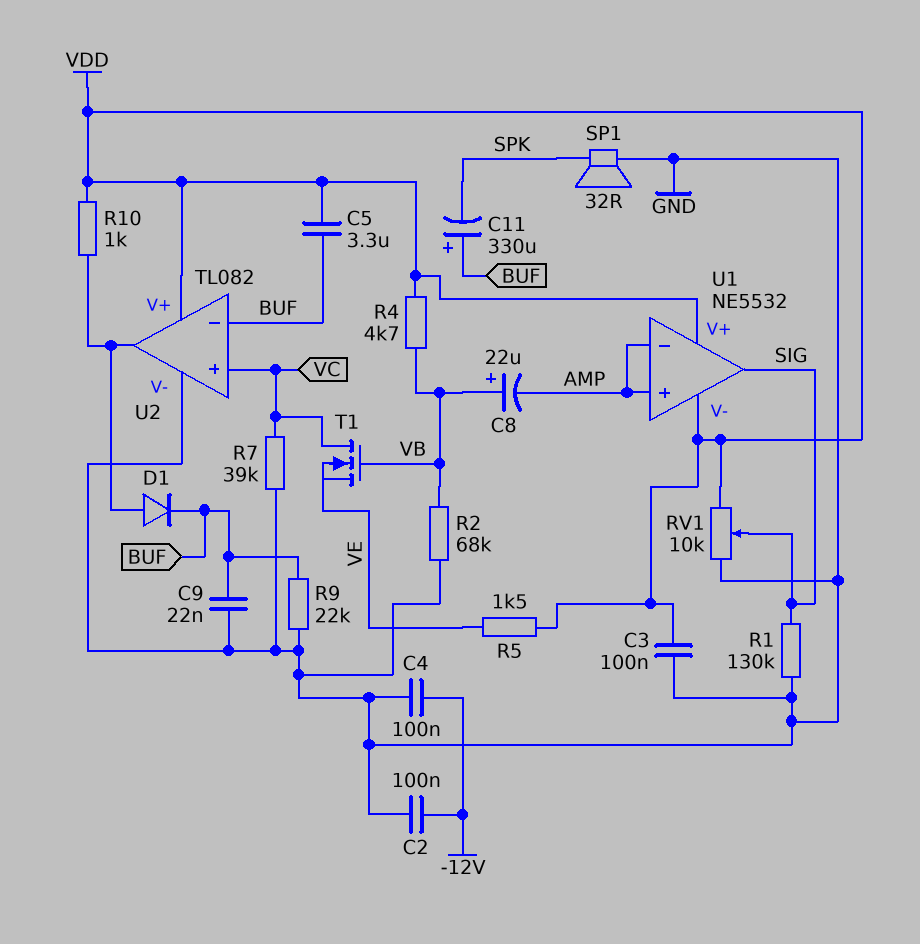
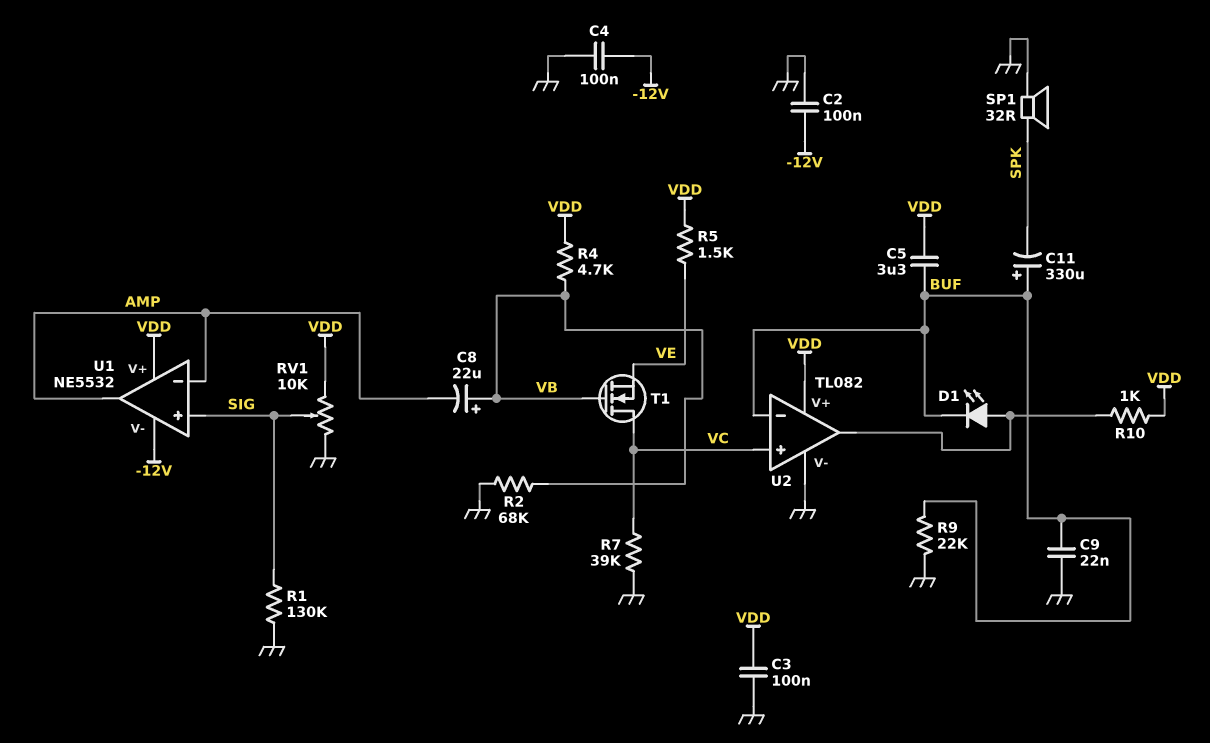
D1: diode (A U2/out, K BUF) -> LED (A U2/out, K BUF)
U1 pin V-: VDD -> -12V
U1 pin in+: AMP -> SIG
U1 pin out: SIG -> AMP

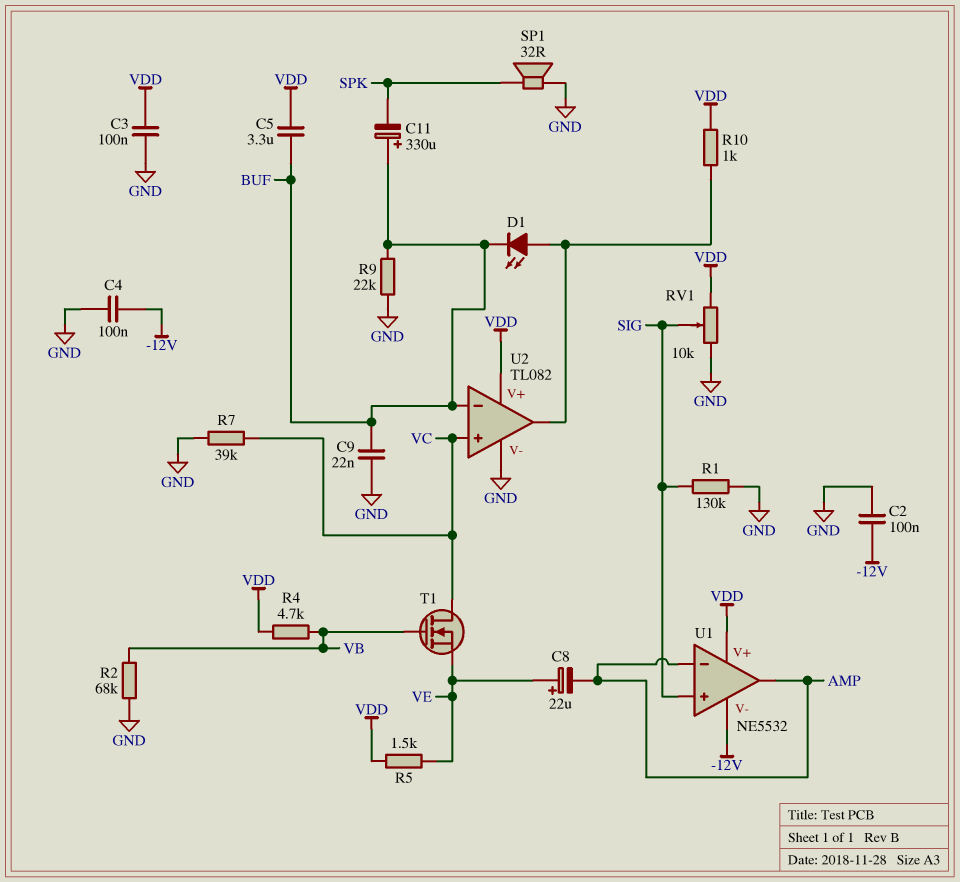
C8: 22uF (plus VB, minus AMP) -> 22uF (plus VE, minus AMP)

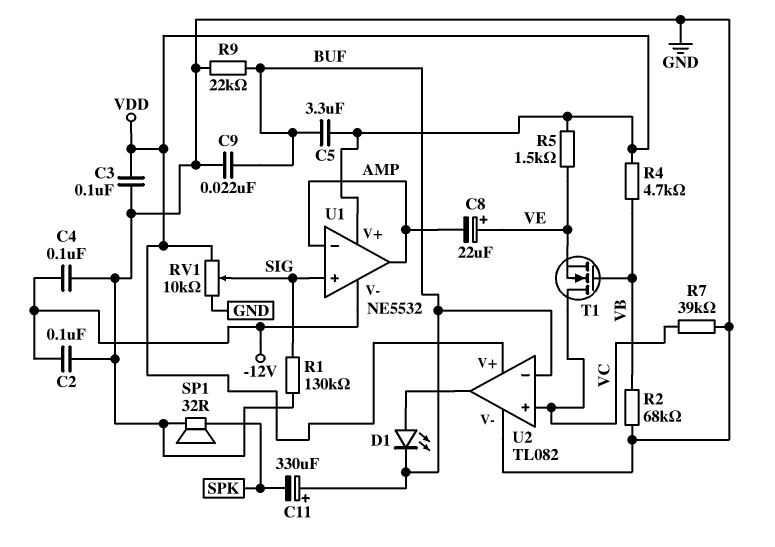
R10: 1k (U2/out, VDD) -> none

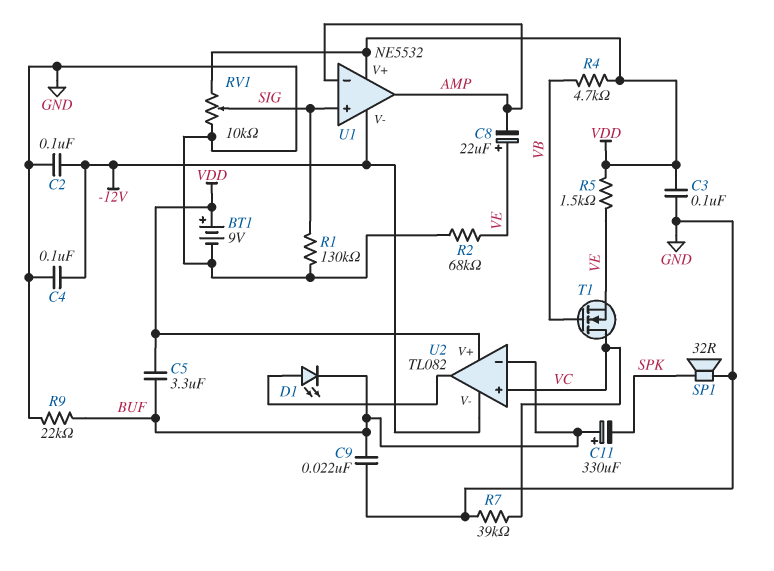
BT1: none -> 9V (plus VDD, minus GND)
R2: 68k (GND, VB) -> 68k (GND, VE)
U2 pin V-: GND -> -12V

